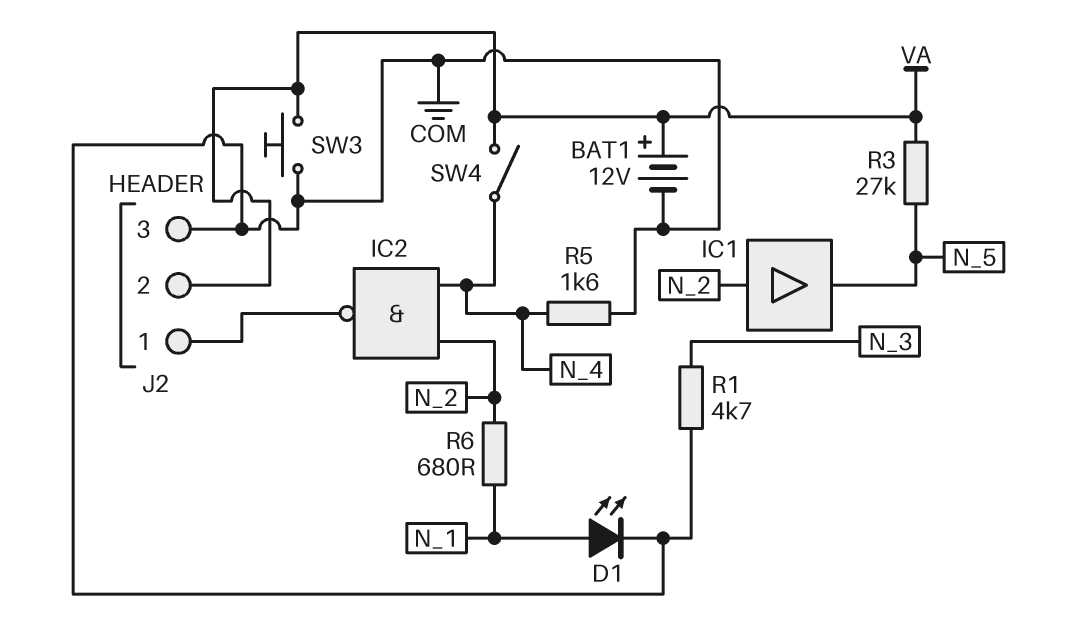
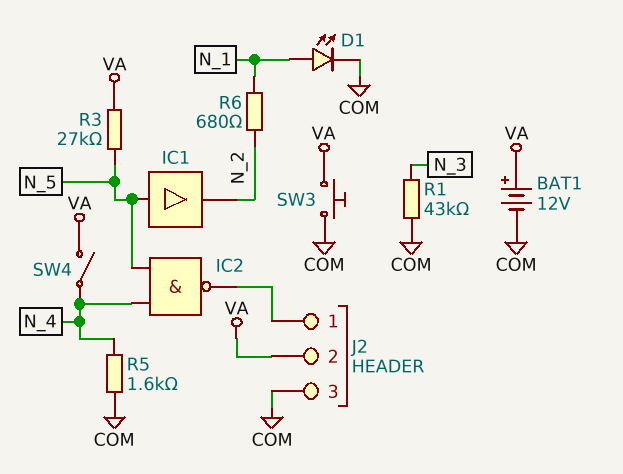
IC1: buffer (in N_2, out N_5) -> buffer (in N_5, out N_2)
IC2: NAND (in N_2, in N_4, out J2/1) -> NAND (in N_4, in N_5, out J2/1)
R1: 4.7k (COM, N_3) -> 43k (COM, N_3)

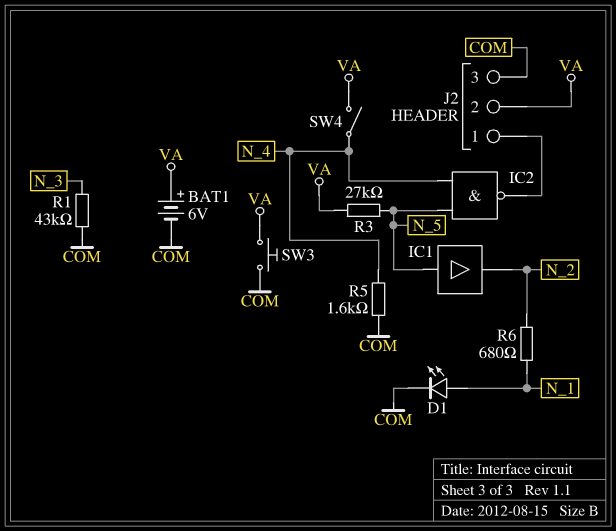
BAT1: 12V (plus VA, minus COM) -> 6V (plus VA, minus COM)

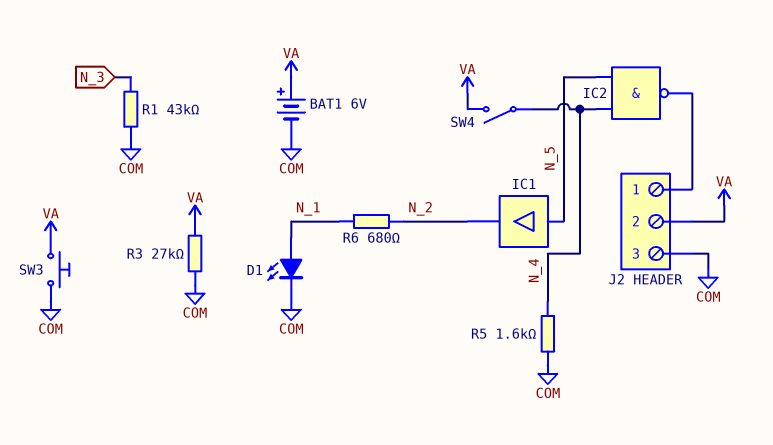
R3: 27k (N_5, VA) -> 27k (COM, VA)

